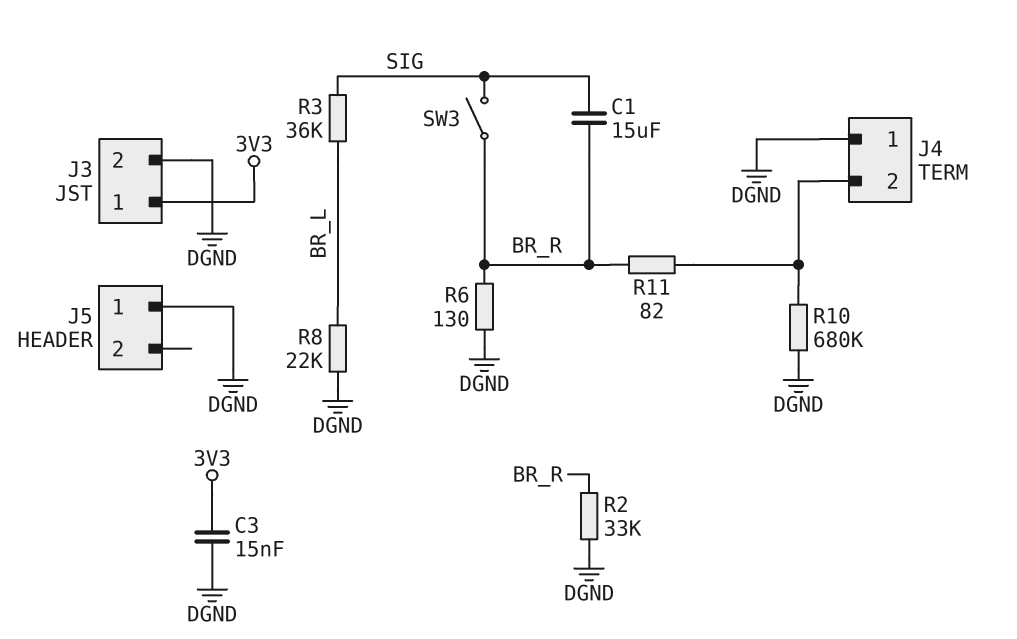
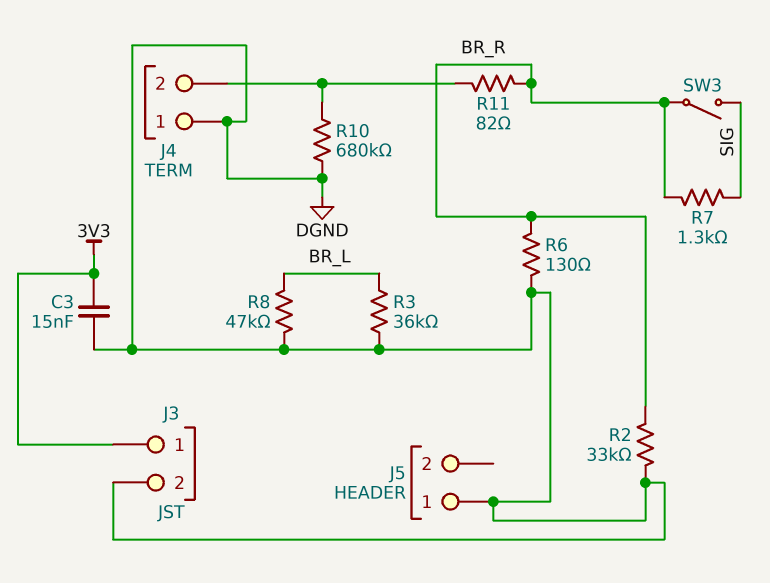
C1: 15uF (BR_R, SIG) -> none
R3: 36k (BR_L, SIG) -> 36k (BR_L, DGND)
R7: none -> 1.3k (BR_R, SIG)
R8: 22k (BR_L, DGND) -> 47k (BR_L, DGND)

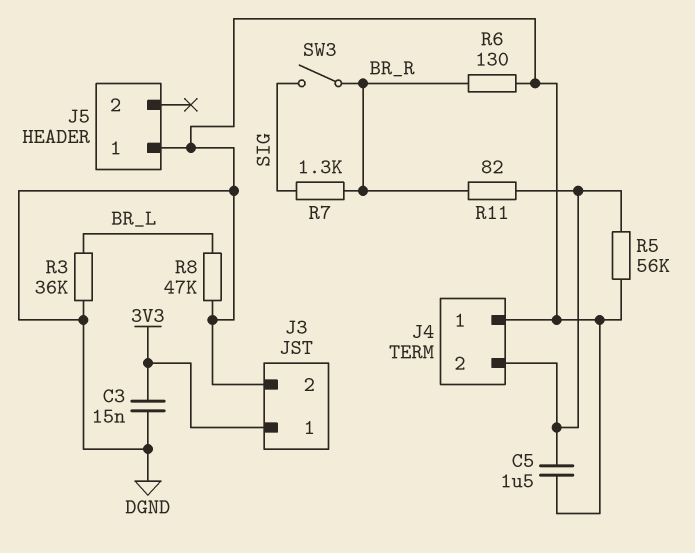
C5: none -> 1.5uF (DGND, J4/2)
R2: 33k (BR_R, DGND) -> none
R5: none -> 56k (DGND, J4/2)
R10: 680k (DGND, J4/2) -> none

